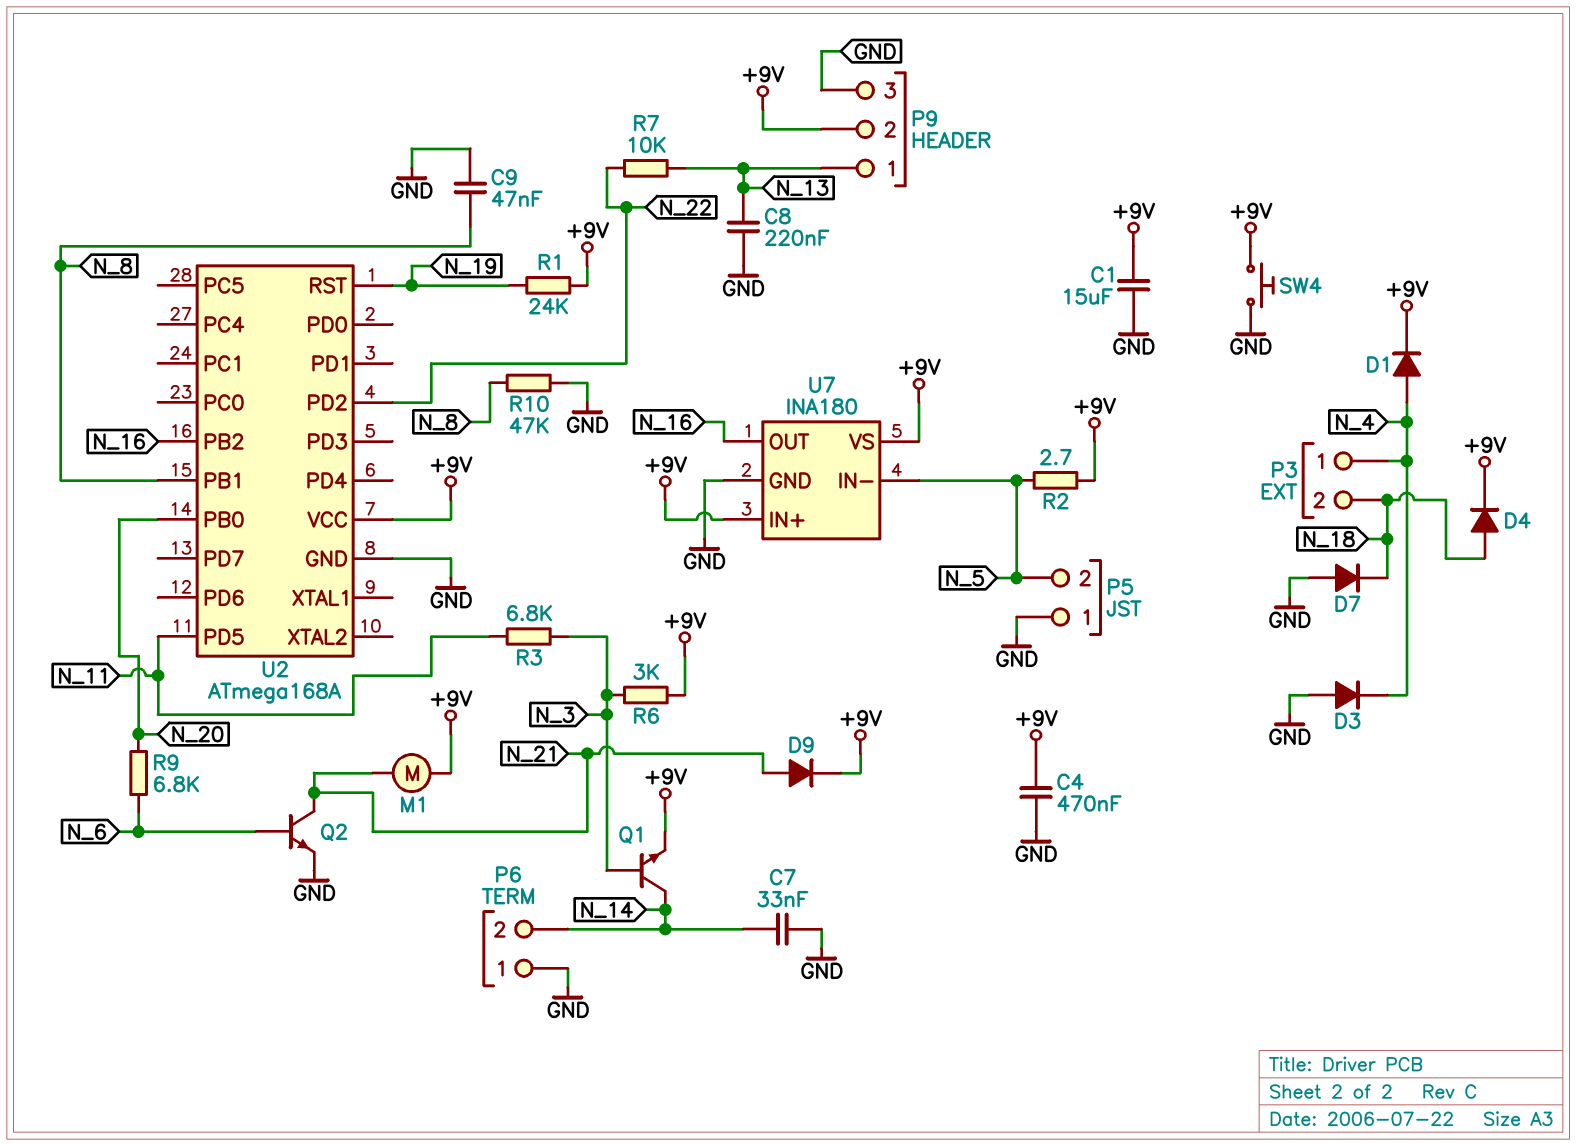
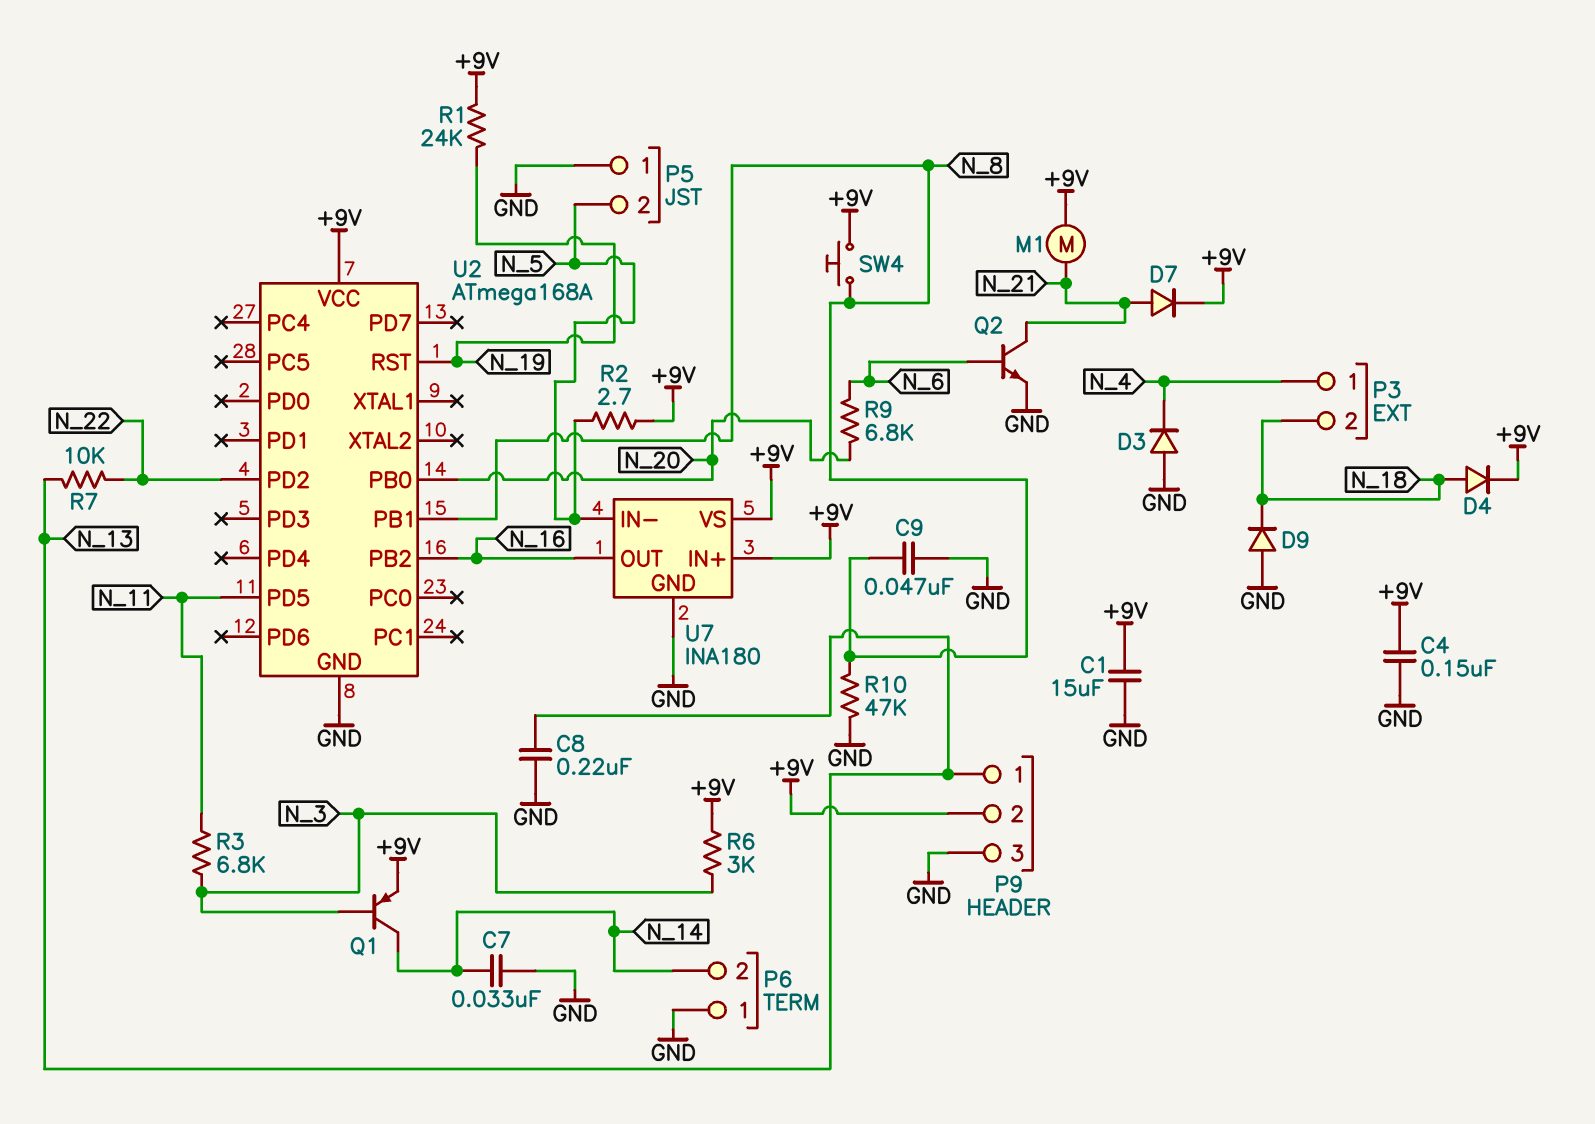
C4: 470nF (+9V, GND) -> 150nF (+9V, GND)
D1: diode (A N_4, K +9V) -> none
D7: diode (A GND, K N_18) -> diode (A N_21, K +9V)
D9: diode (A N_21, K +9V) -> diode (A GND, K N_18)
Q1: NPN (B N_3, C N_14, E +9V) -> PNP (B N_3, C N_14, E +9V)
SW4: button (+9V, GND) -> button (+9V, N_8)

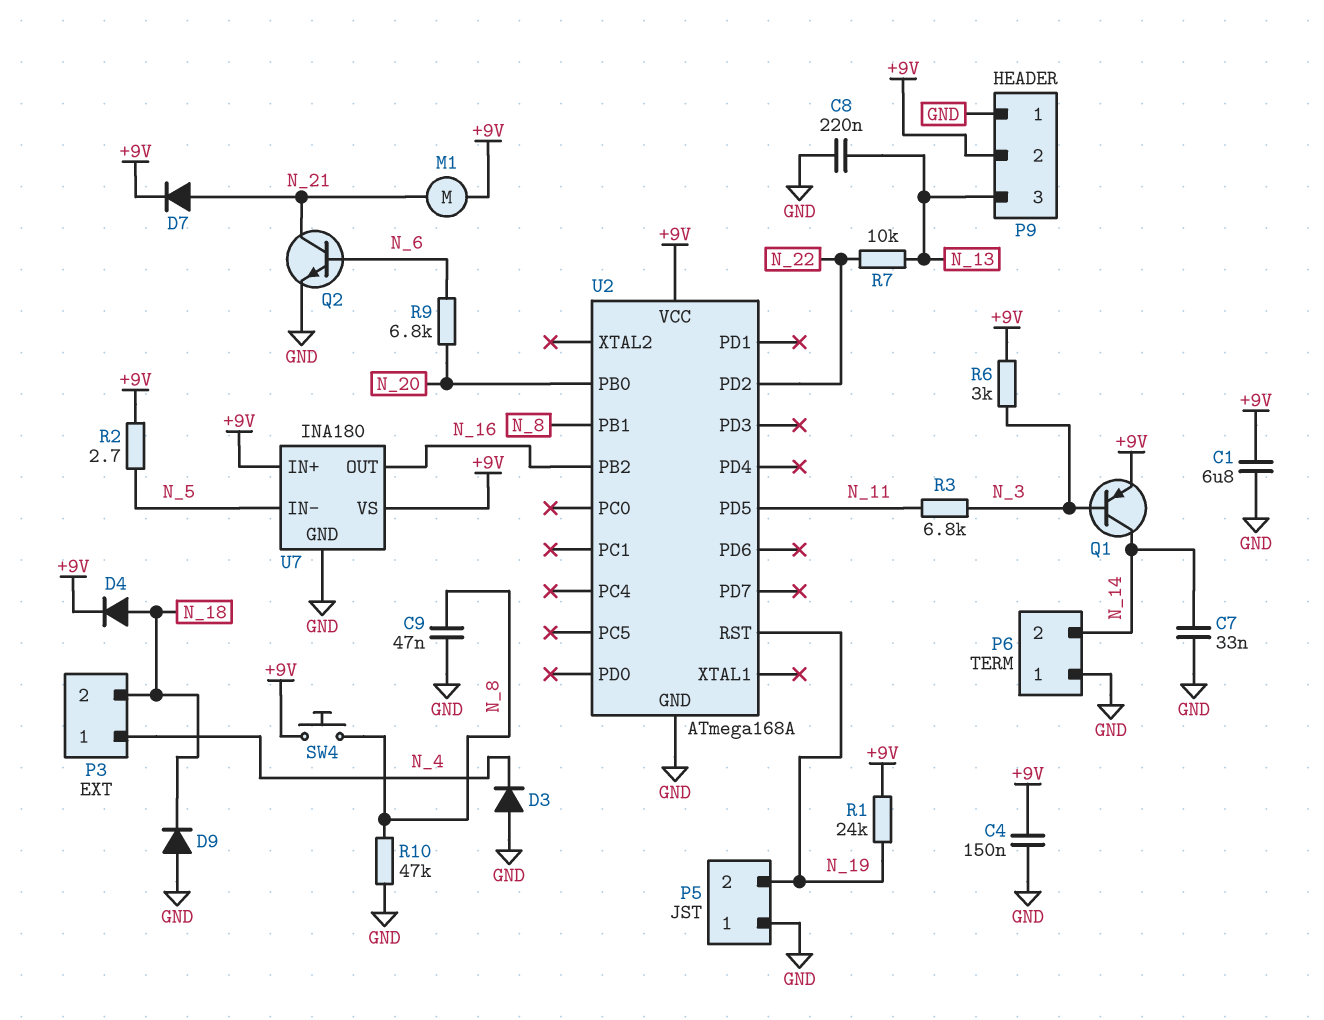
C1: 15uF (+9V, GND) -> 6.8uF (+9V, GND)
P5 pin 2: N_5 -> N_19
P9 pin 1: N_13 -> GND
P9 pin 3: GND -> N_13

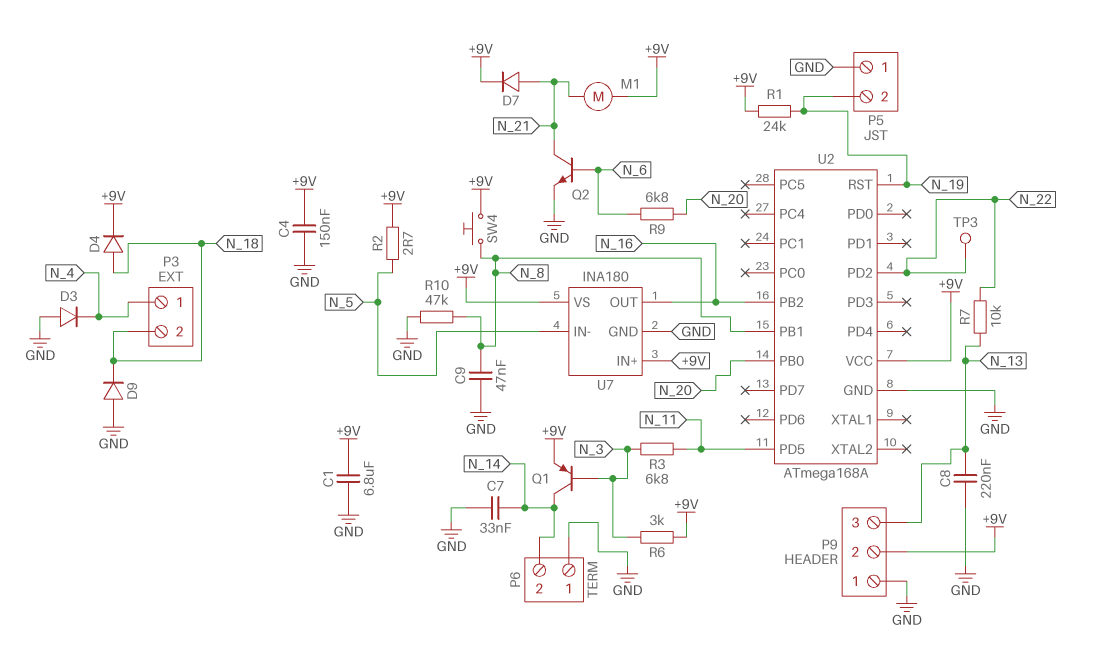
TP3: none -> test point (N_22)

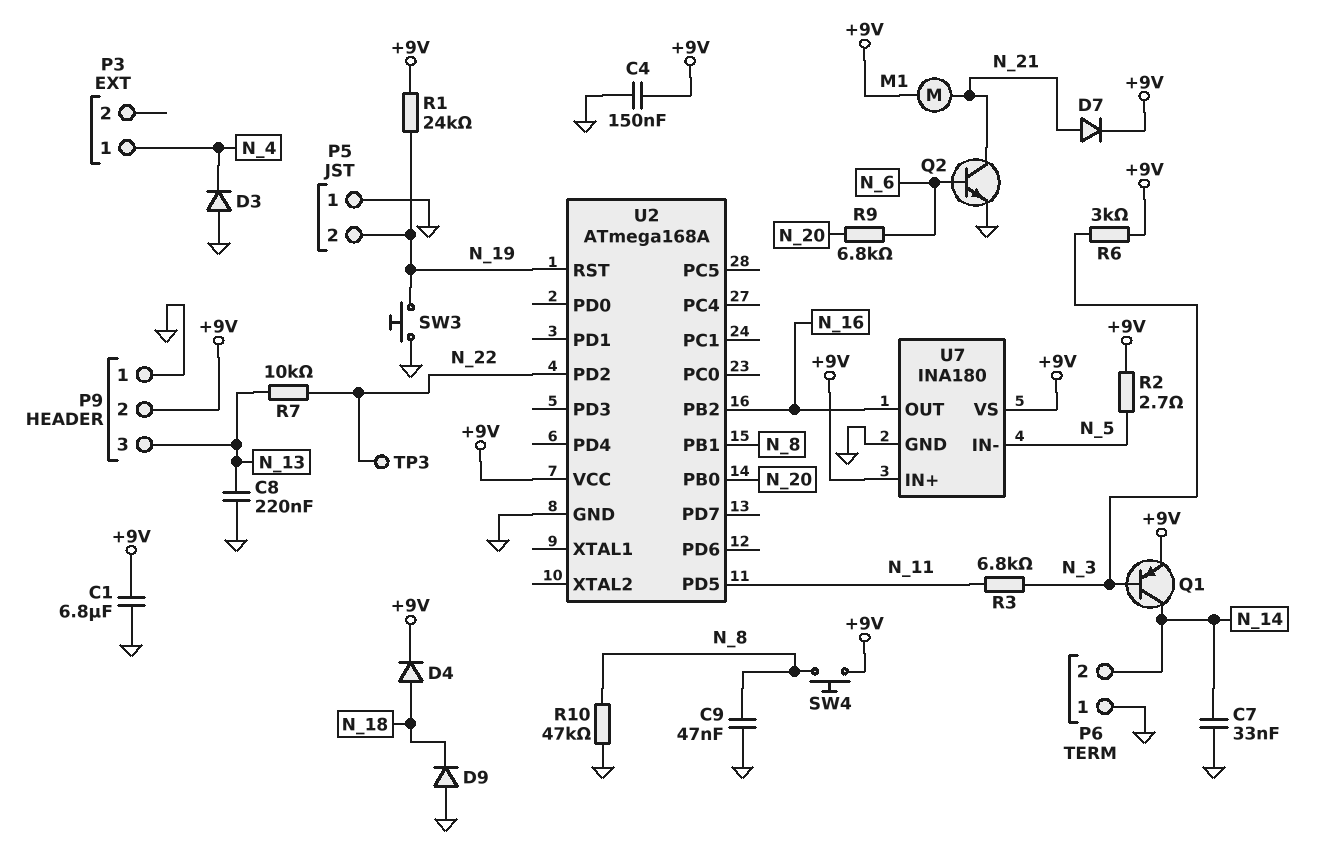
P3 pin 2: N_18 -> none
SW3: none -> button (GND, N_19)

